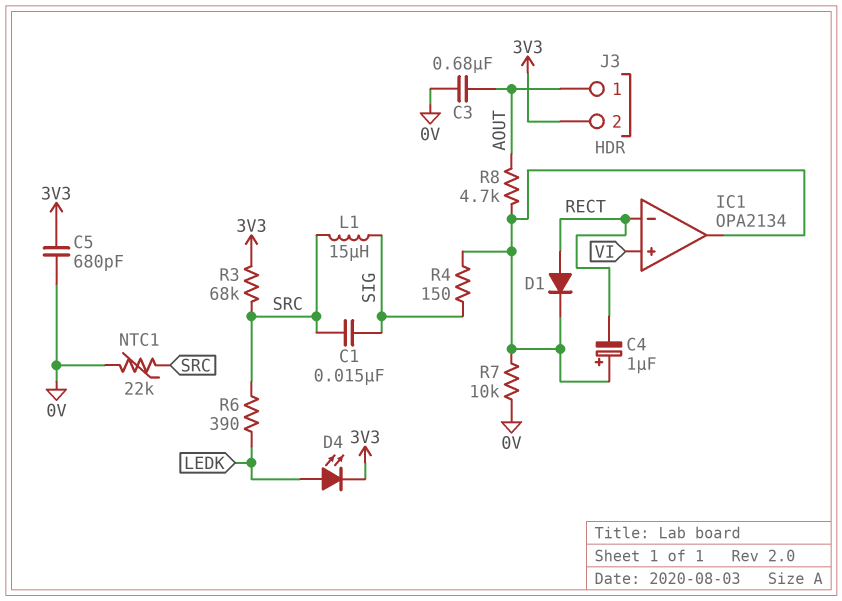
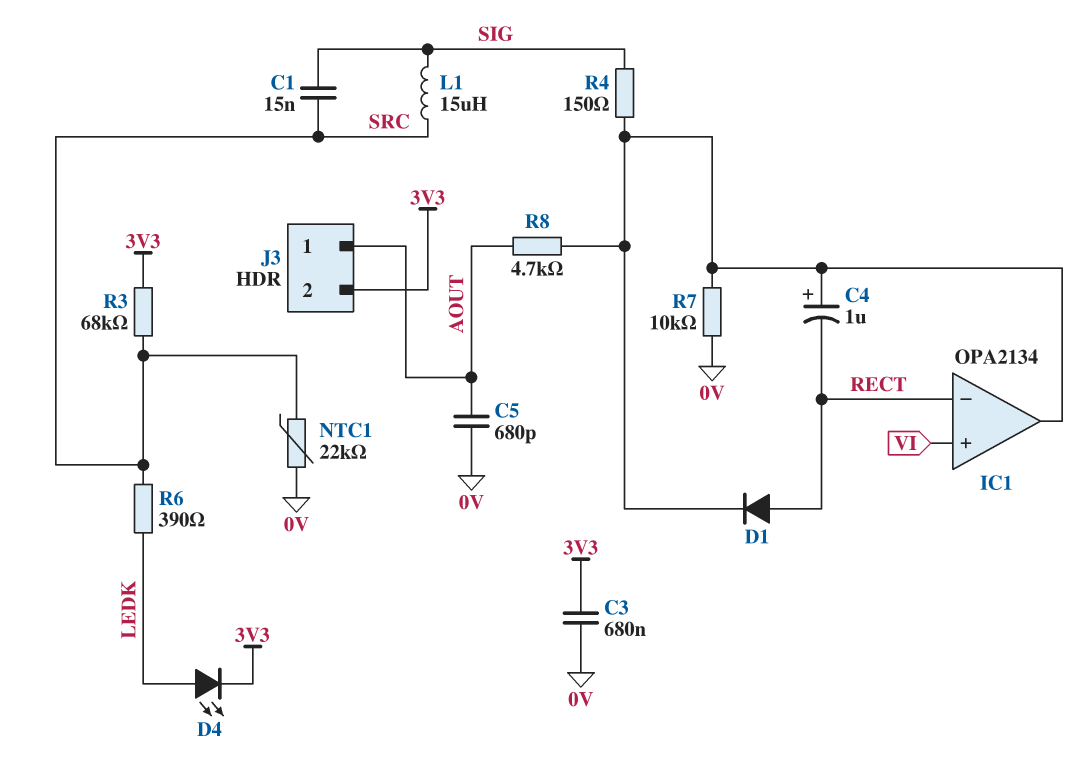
C3: 680nF (0V, AOUT) -> 680nF (0V, 3V3)
C5: 680pF (0V, 3V3) -> 680pF (0V, AOUT)

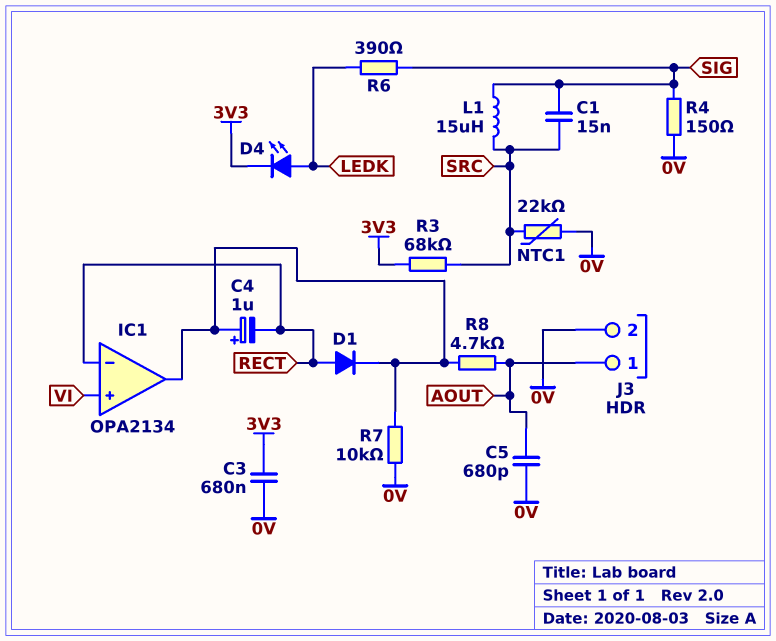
J3 pin 2: 3V3 -> 0V
R4: 150 (IC1/out, SIG) -> 150 (0V, SIG)
R6: 390 (LEDK, SRC) -> 390 (LEDK, SIG)

